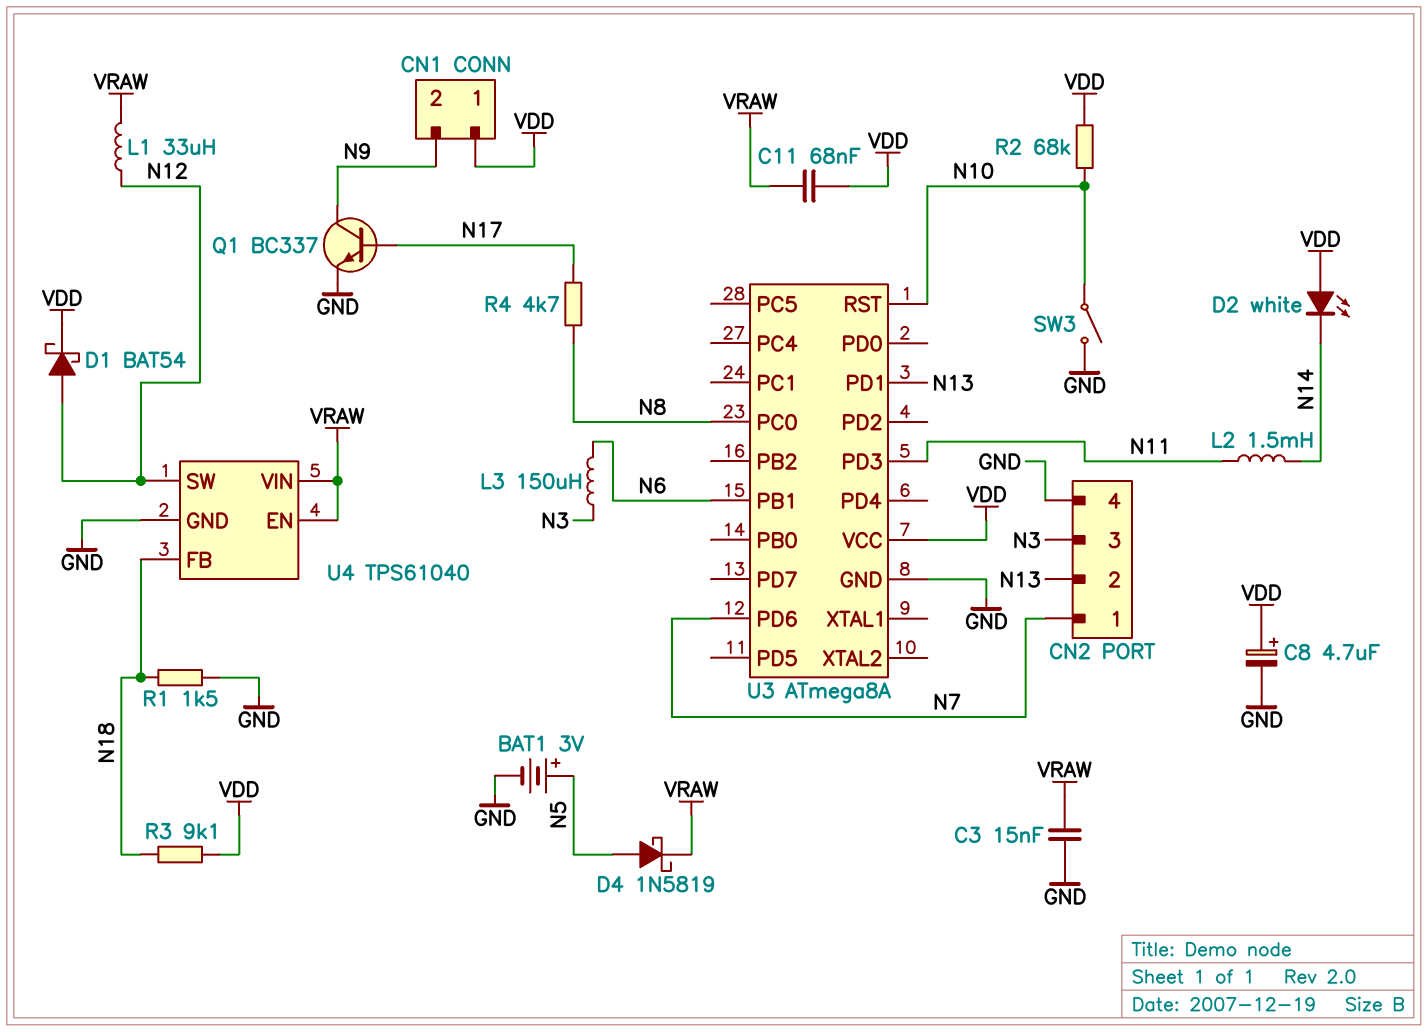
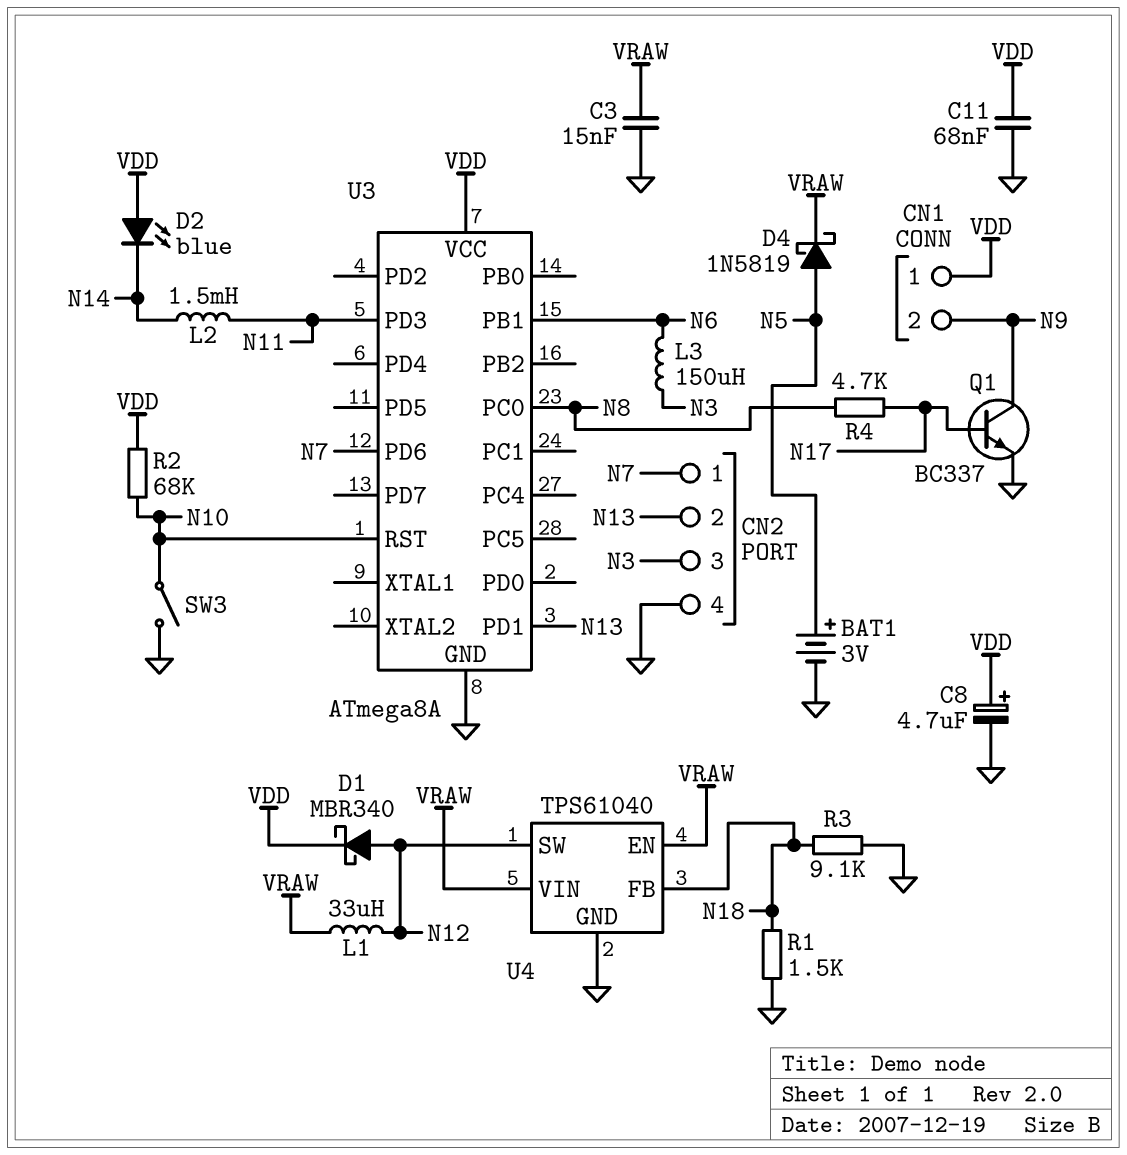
C11: 68nF (VDD, VRAW) -> 68nF (GND, VDD)
D1: schottky BAT54 (A N12, K VDD) -> schottky MBR340 (A N12, K VDD)
D2: LED white (A VDD, K N14) -> LED blue (A VDD, K N14)
R3: 9.1k (N18, VDD) -> 9.1k (GND, N18)

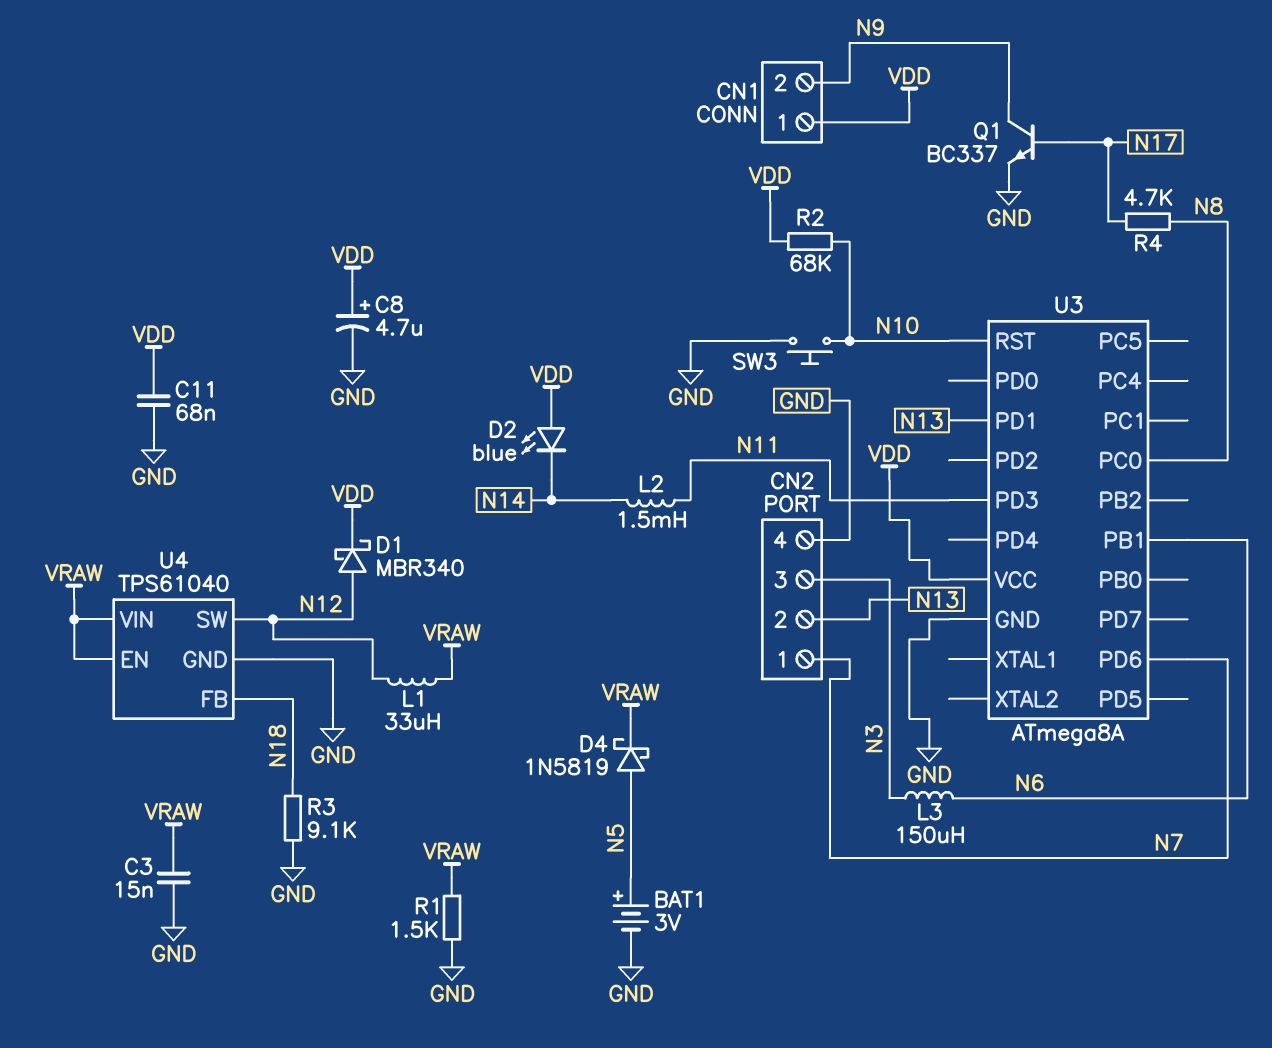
R1: 1.5k (GND, N18) -> 1.5k (GND, VRAW)
SW3: switch (GND, N10) -> button (GND, N10)

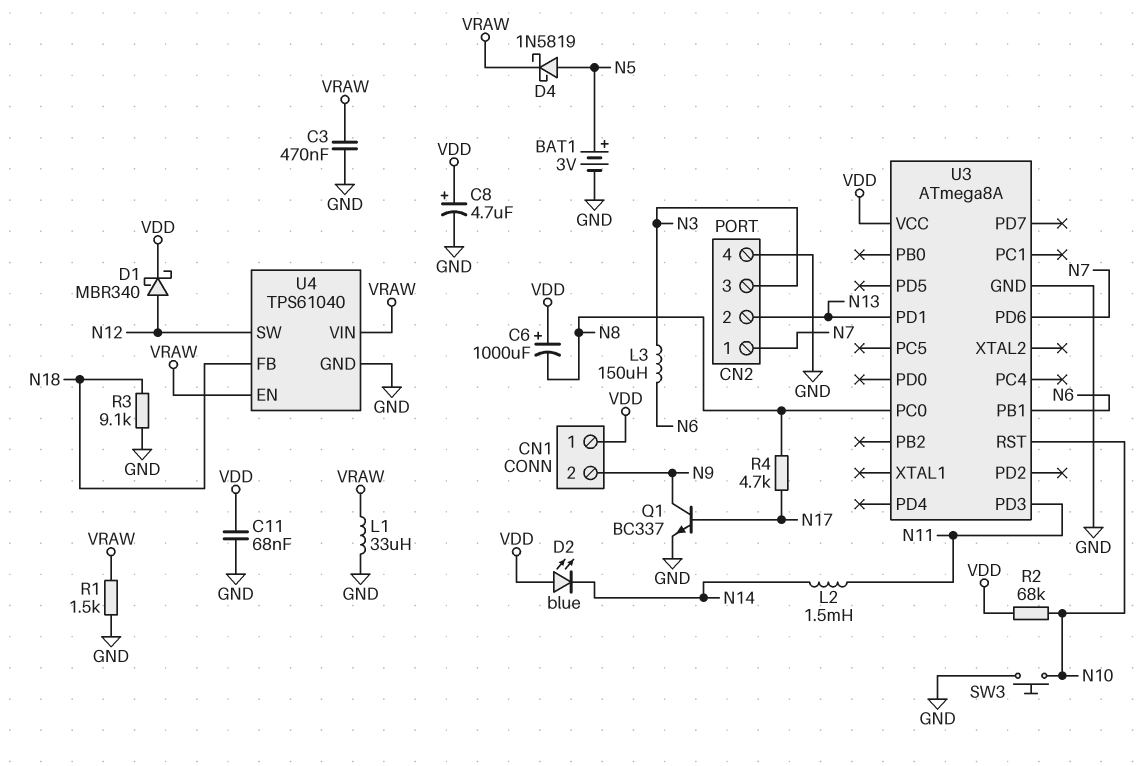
C3: 15nF (GND, VRAW) -> 470nF (GND, VRAW)
C6: none -> 1000uF (plus VDD, minus N8)
L1: 33uH (N12, VRAW) -> 33uH (GND, VRAW)

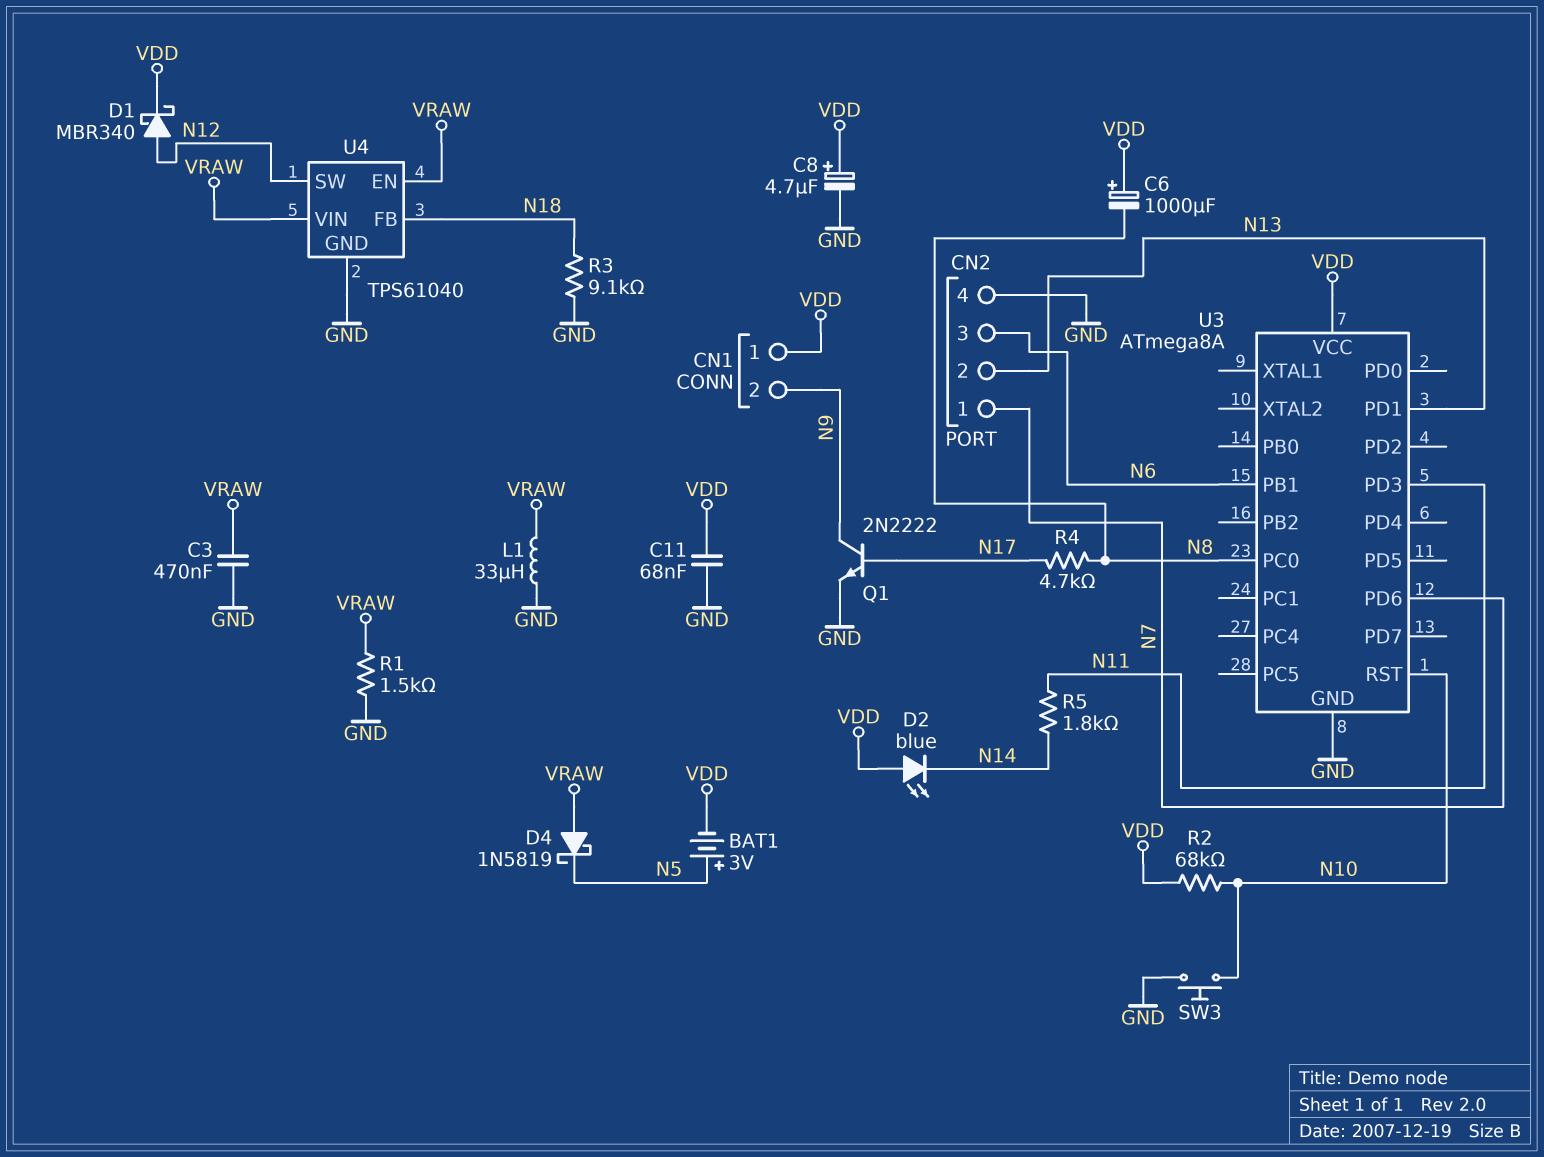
BAT1: 3V (plus N5, minus GND) -> 3V (plus N5, minus VDD)
CN2 pin 3: N3 -> N6
D4: schottky 1N5819 (A N5, K VRAW) -> schottky 1N5819 (A VRAW, K N5)
L2: 1.5mH (N11, N14) -> none
L3: 150uH (N3, N6) -> none
Q1: NPN BC337 (B N17, C N9, E GND) -> NPN 2N2222 (B N17, C N9, E GND)
R5: none -> 1.8k (N11, N14)

